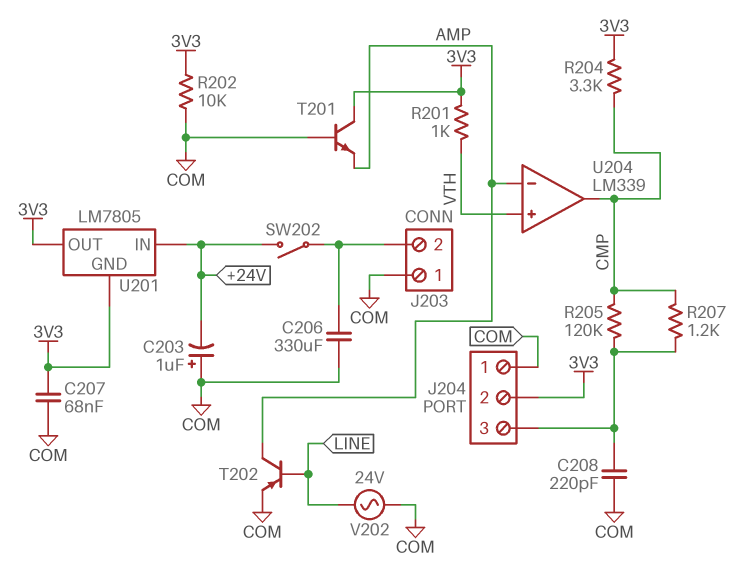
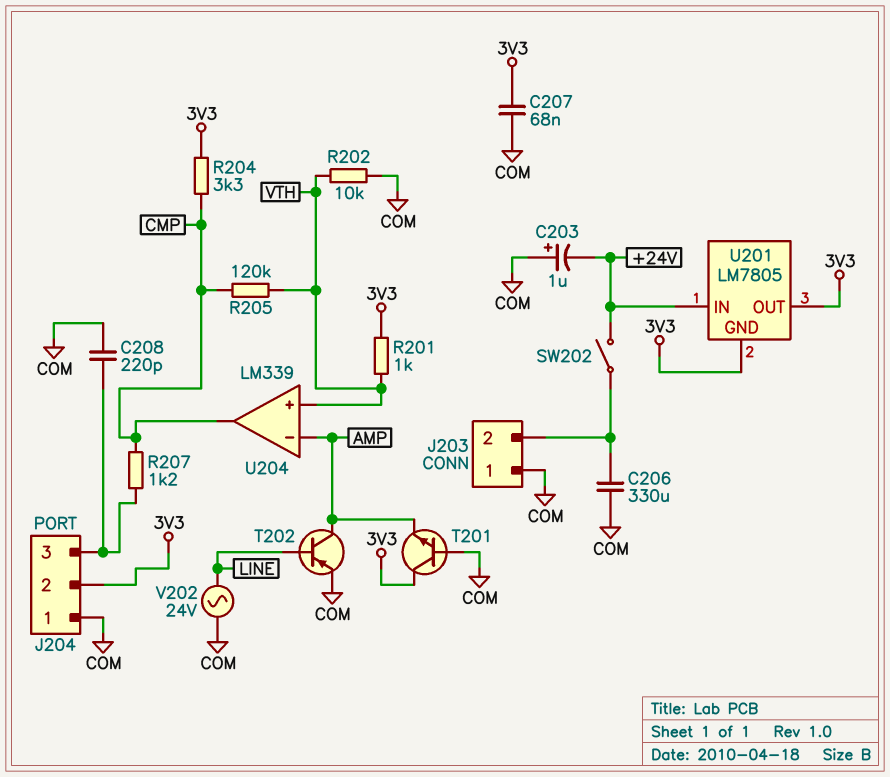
R202: 10k (3V3, COM) -> 10k (COM, VTH)
R205: 120k (CMP, J204/3) -> 120k (CMP, VTH)

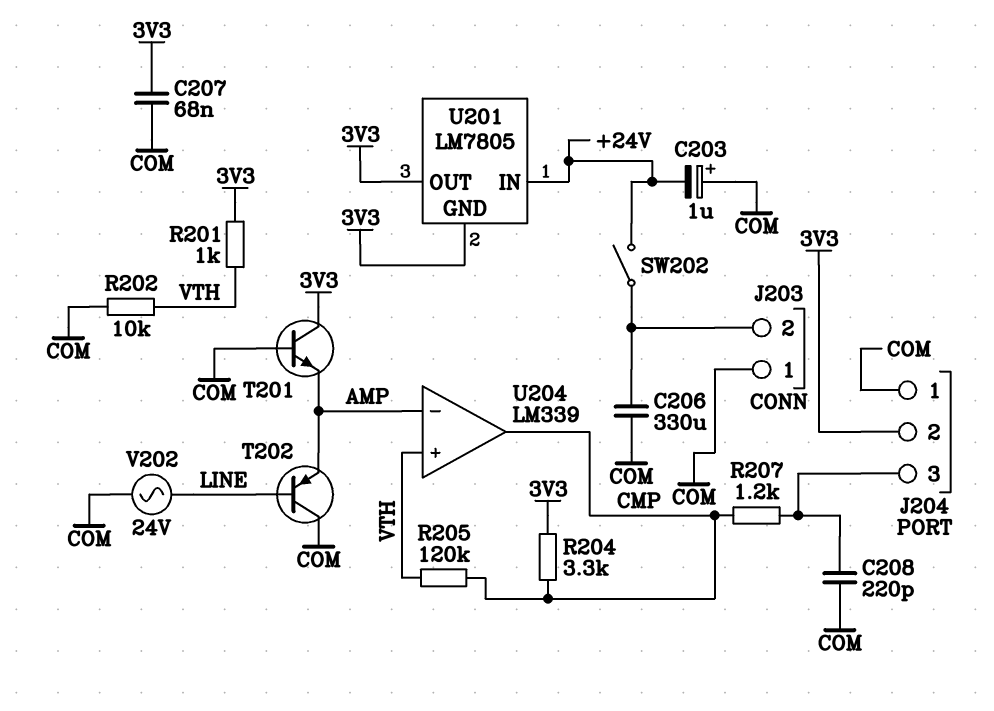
T202: PNP (B LINE, C AMP, E COM) -> PNP (B LINE, C COM, E AMP)

